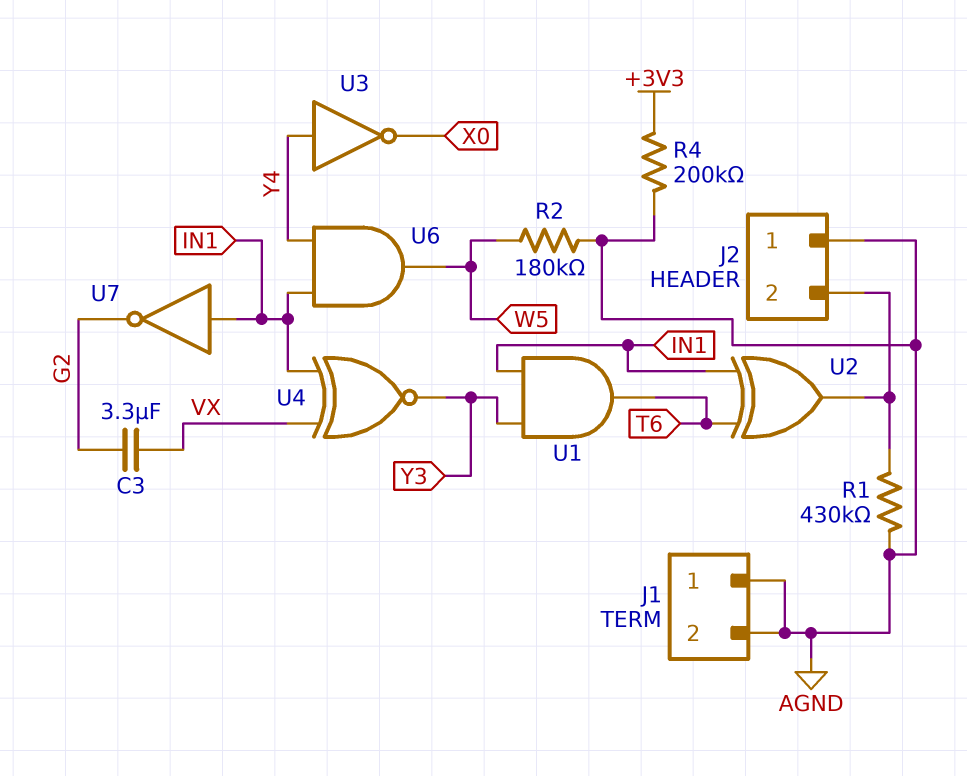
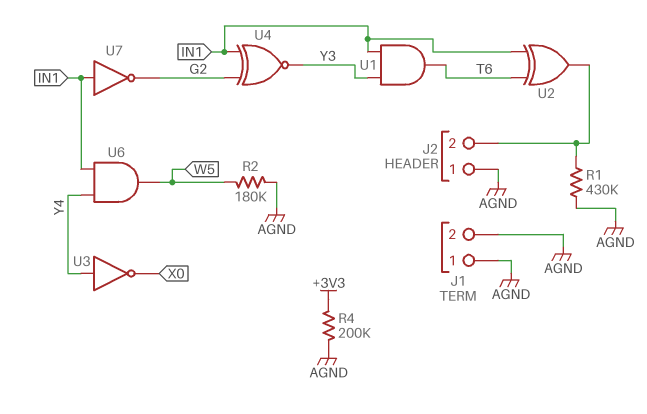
C3: 3.3uF (G2, VX) -> none
U4: XNOR (in IN1, in VX, out Y3) -> XNOR (in G2, in IN1, out Y3)

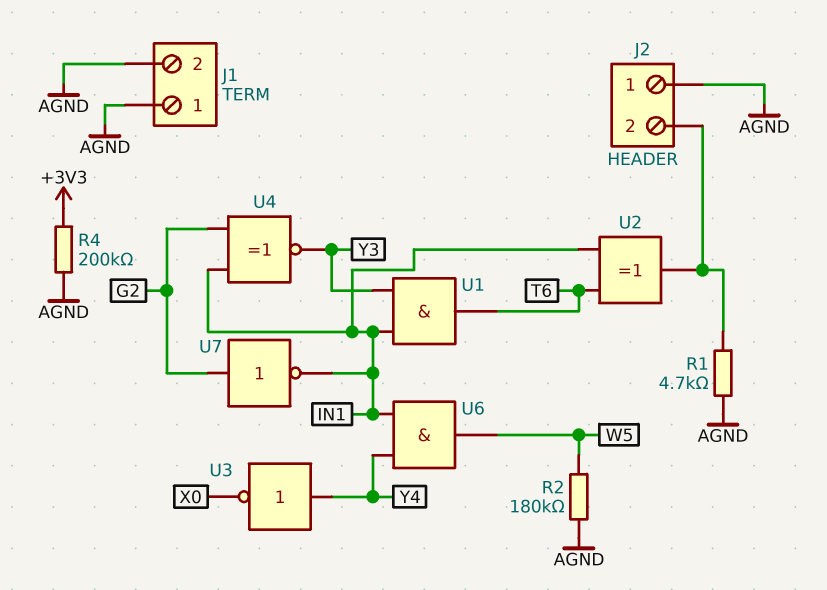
R1: 430k (AGND, J2/2) -> 4.7k (AGND, J2/2)
U7: NOT (in IN1, out G2) -> NOT (in G2, out IN1)

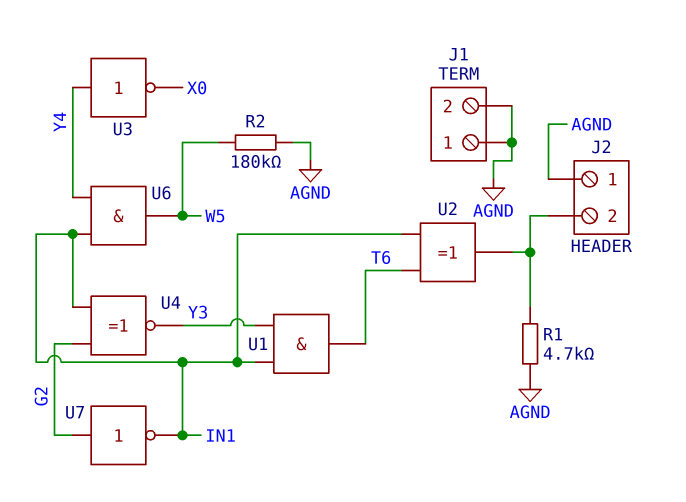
R4: 200k (+3V3, AGND) -> none

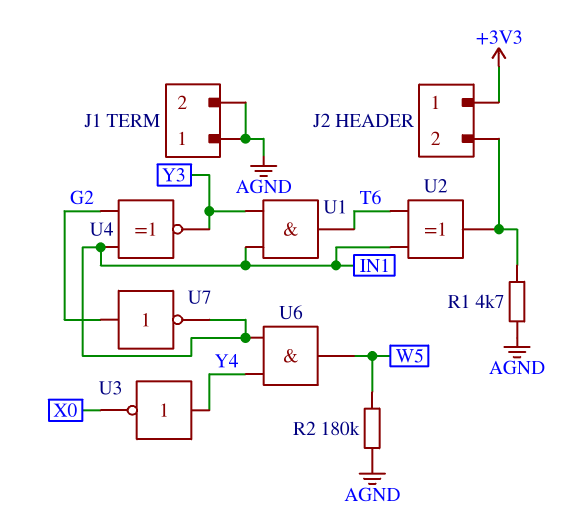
J2 pin 1: AGND -> +3V3

